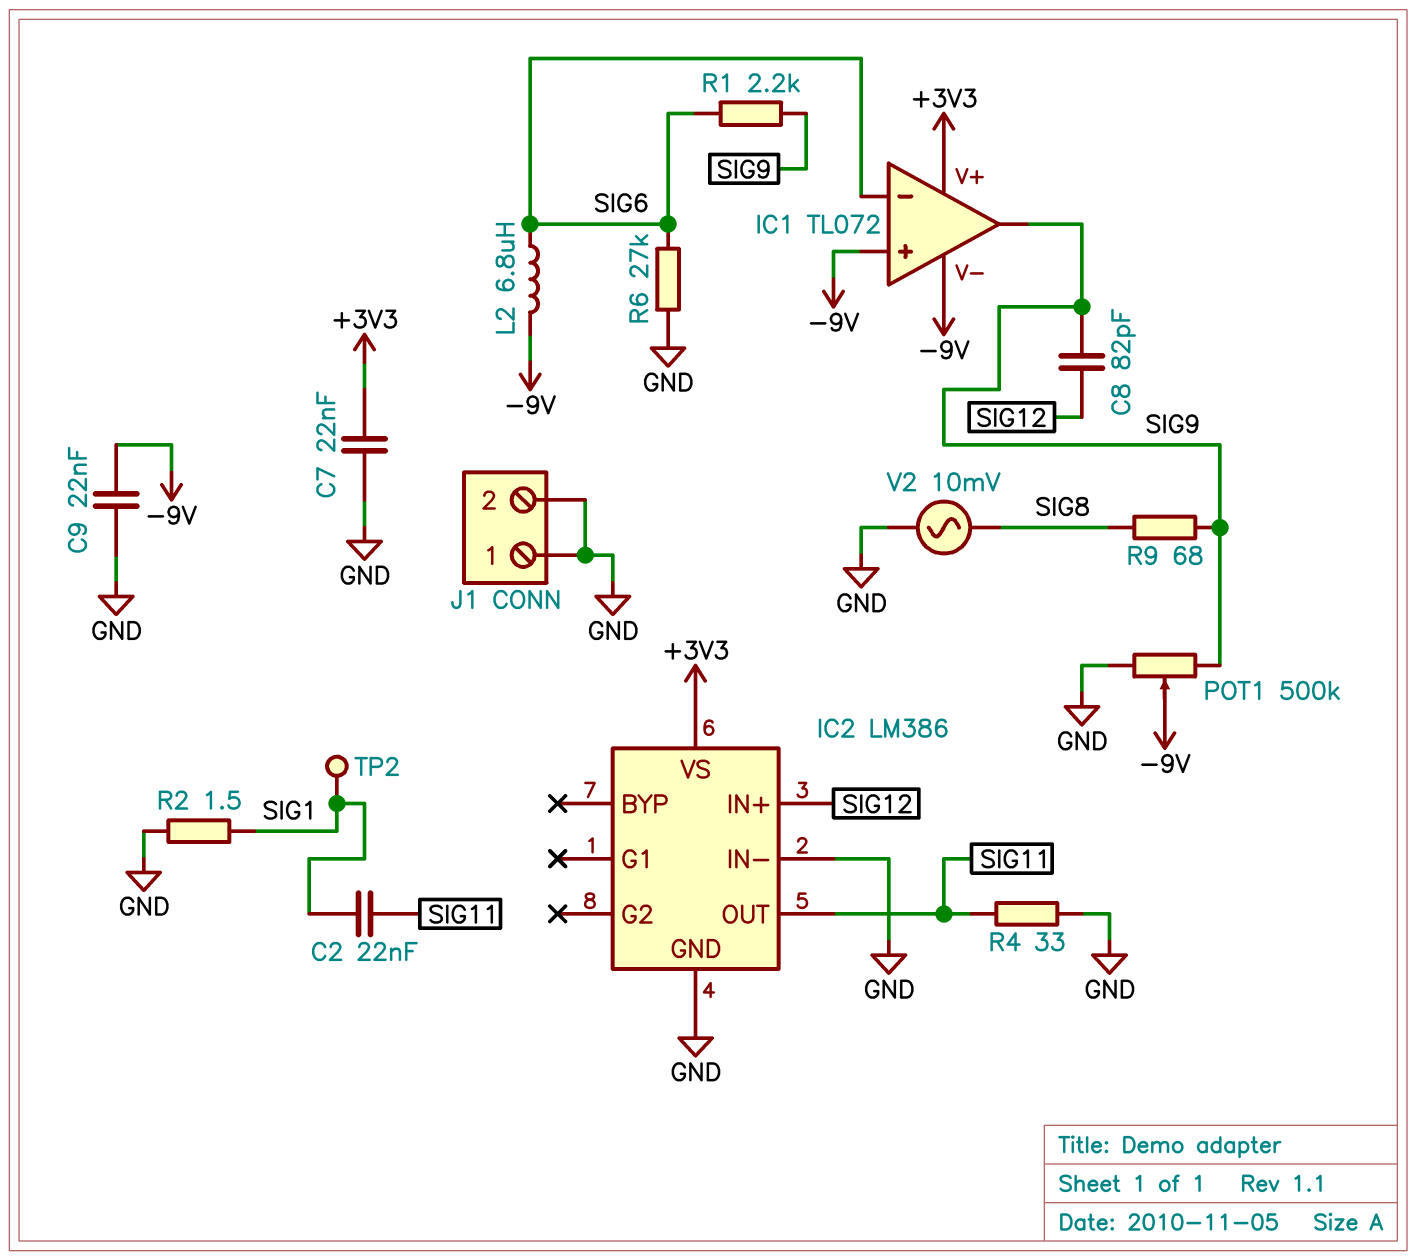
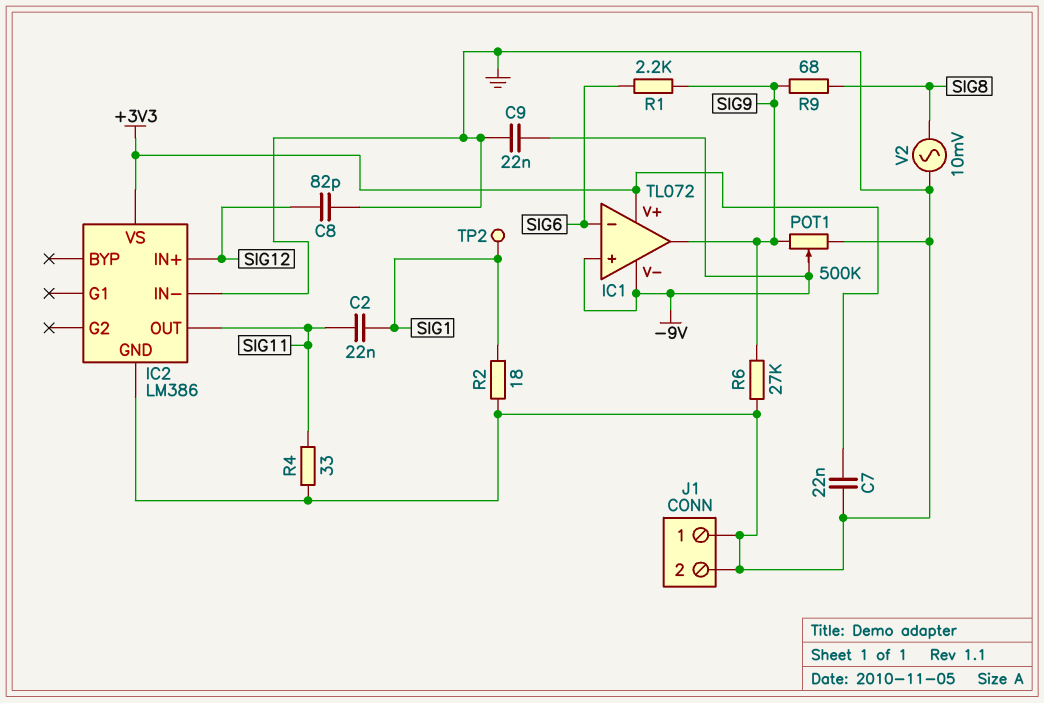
C8: 82pF (SIG9, SIG12) -> 82pF (GND, SIG12)
L2: 6.8uH (-9V, SIG6) -> none
R2: 1.5 (GND, SIG1) -> 18 (GND, SIG1)
R6: 27k (GND, SIG6) -> 27k (GND, SIG9)

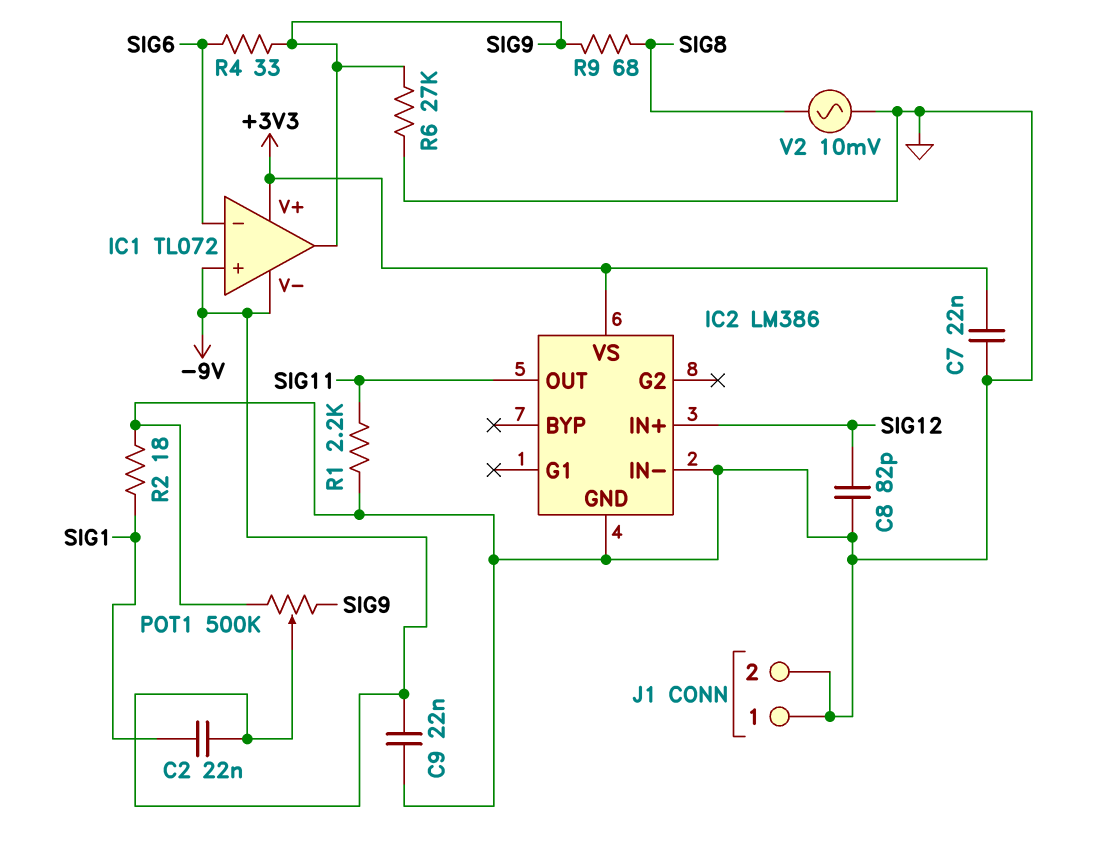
C2: 22nF (SIG1, SIG11) -> 22nF (-9V, SIG1)
R1: 2.2k (SIG6, SIG9) -> 2.2k (GND, SIG11)
R4: 33 (GND, SIG11) -> 33 (SIG6, SIG9)
TP2: test point (SIG1) -> none

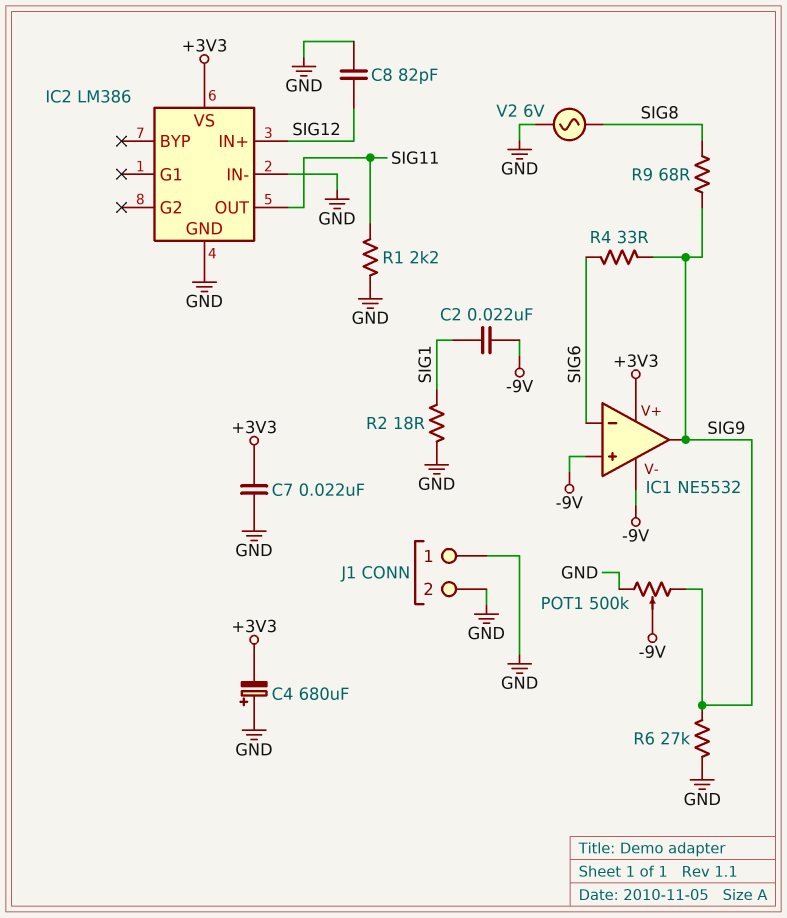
C4: none -> 680uF (plus GND, minus +3V3)
C9: 22nF (-9V, GND) -> none
IC1: TL072 -> NE5532
V2: AC 10mV (GND, SIG8) -> AC 6V (GND, SIG8)

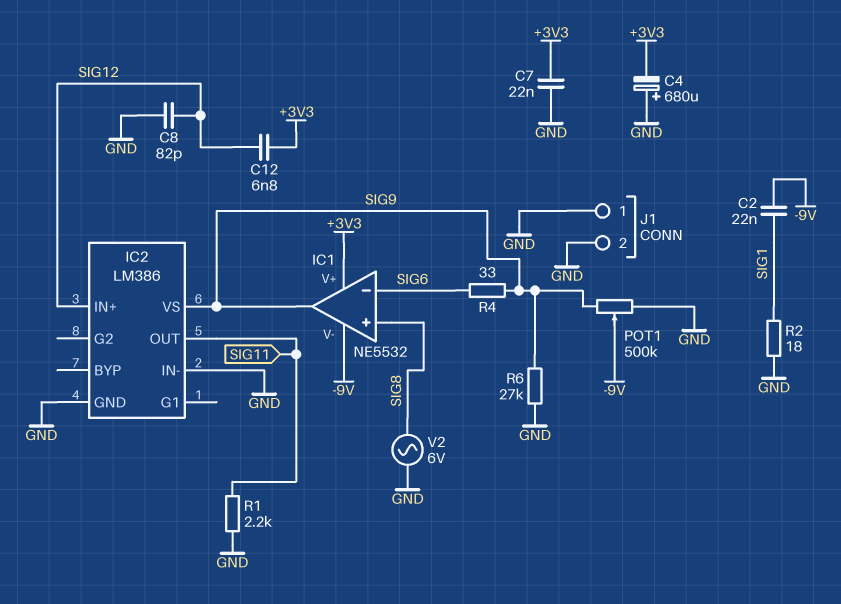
C12: none -> 6.8nF (+3V3, SIG12)
IC1 pin in+: -9V -> SIG8
IC2 pin VS: +3V3 -> SIG9
R9: 68 (SIG8, SIG9) -> none

